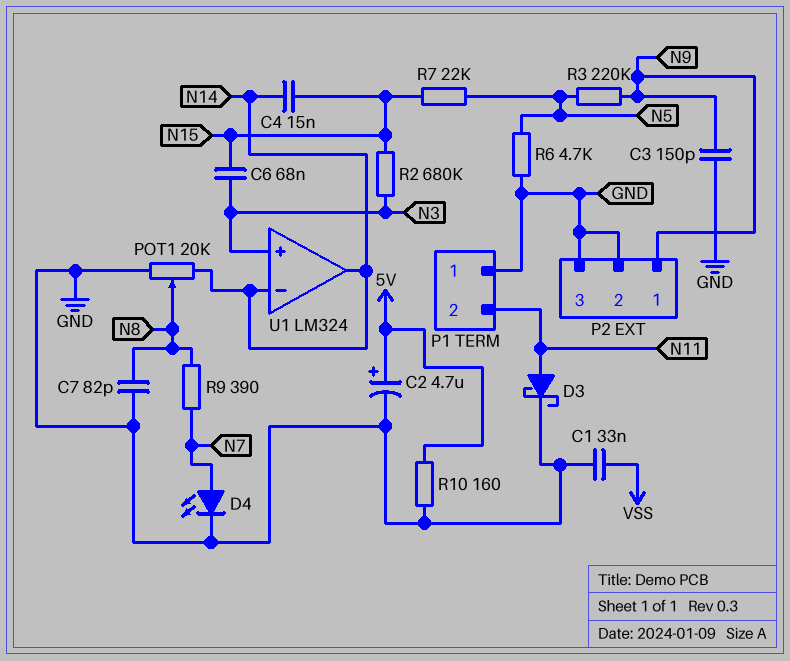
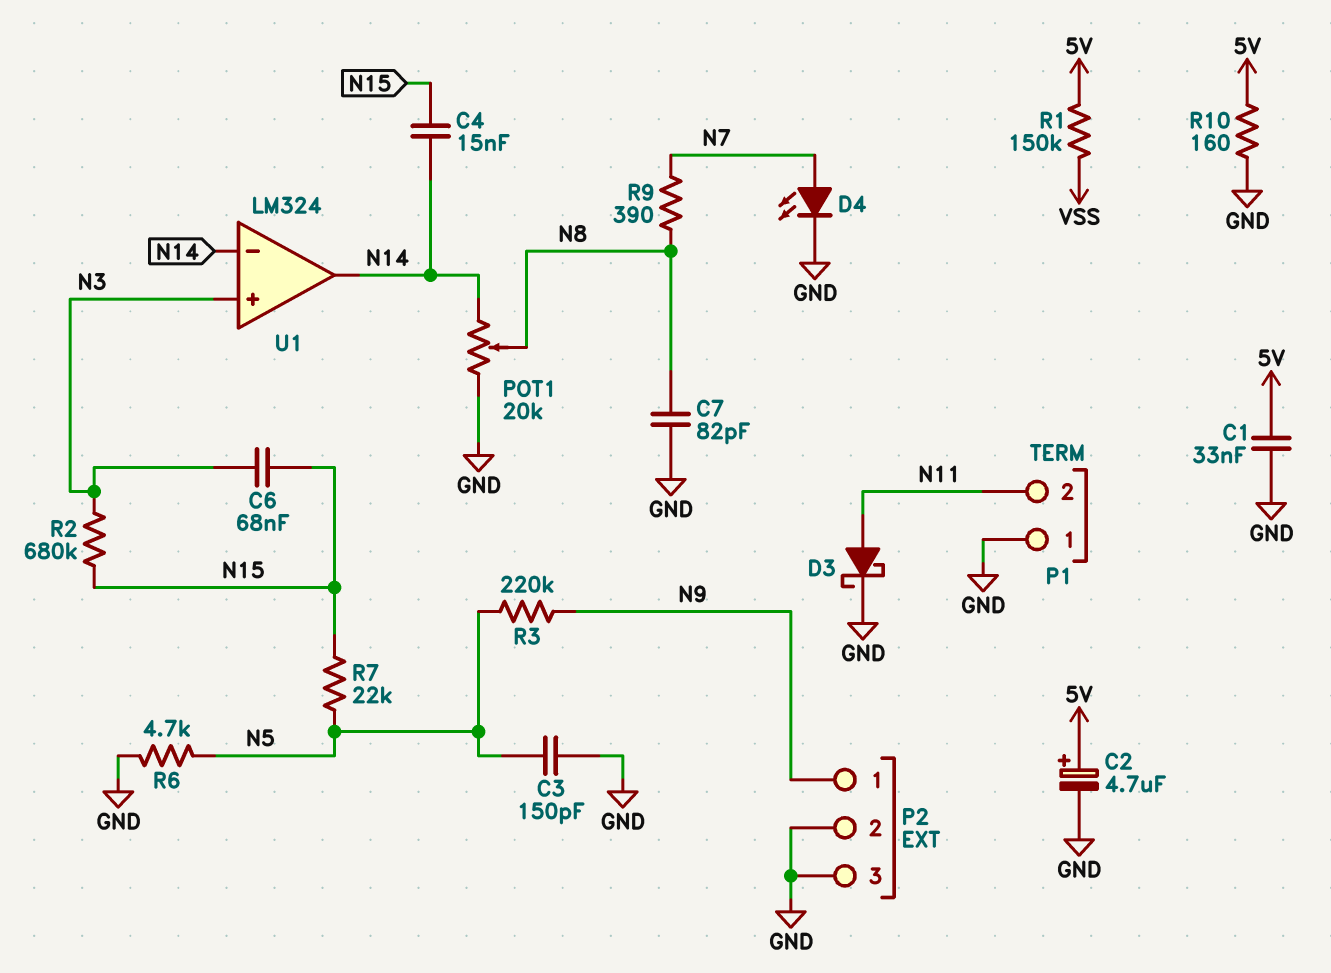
C1: 33nF (GND, VSS) -> 33nF (5V, GND)
C3: 150pF (GND, N9) -> 150pF (GND, N5)
R1: none -> 150k (5V, VSS)

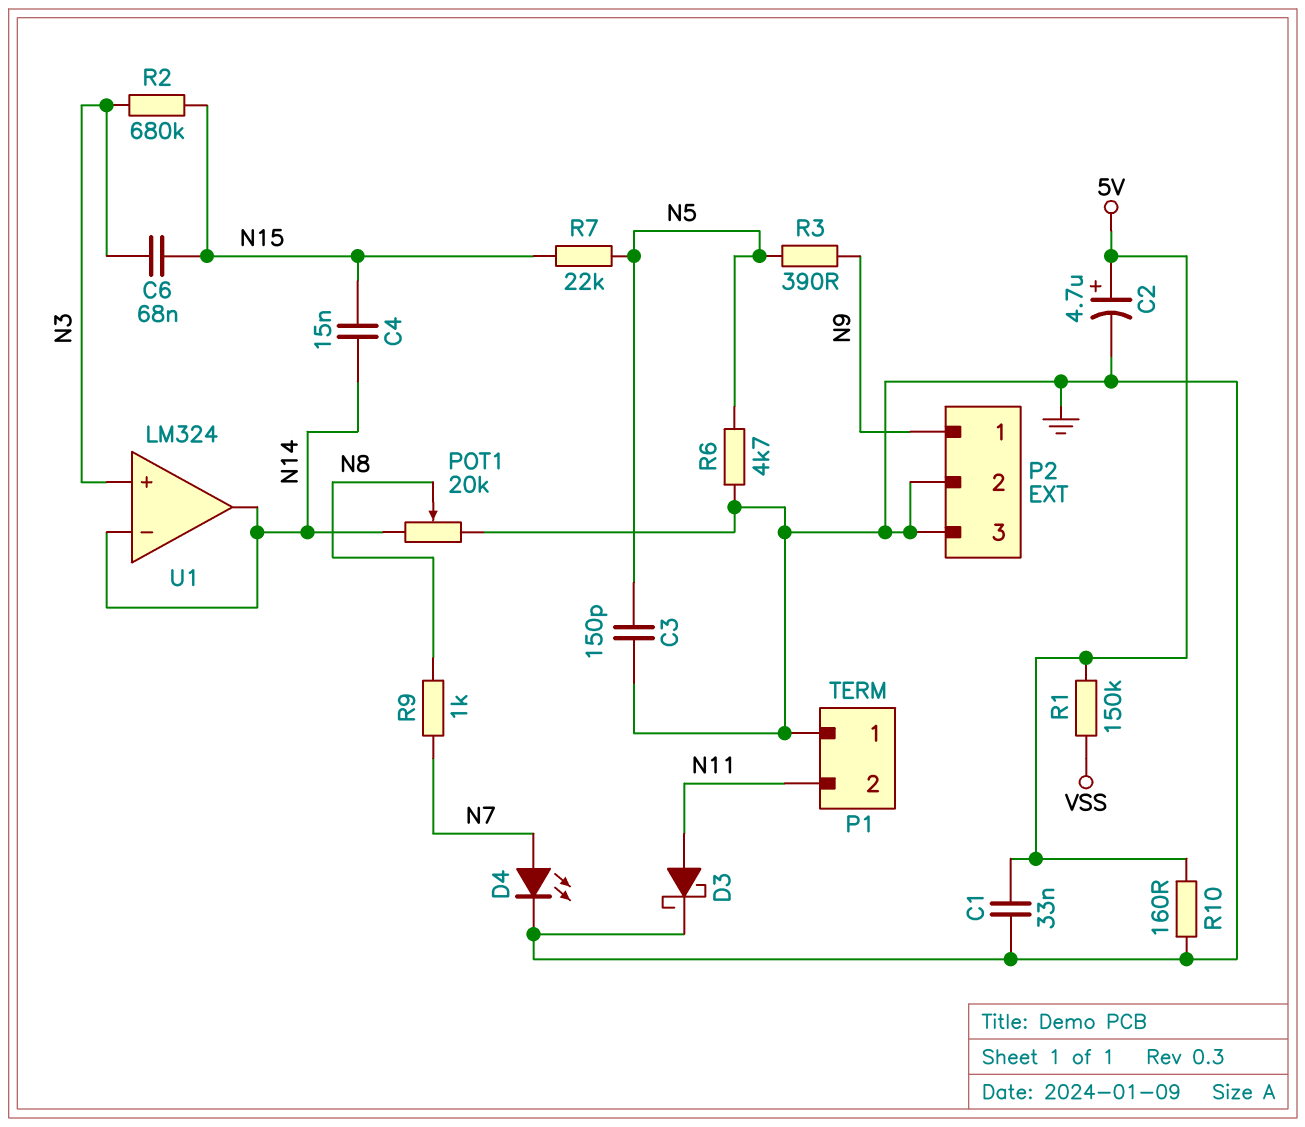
C7: 82pF (GND, N8) -> none
R3: 220k (N5, N9) -> 390 (N5, N9)
R9: 390 (N7, N8) -> 1k (N7, N8)

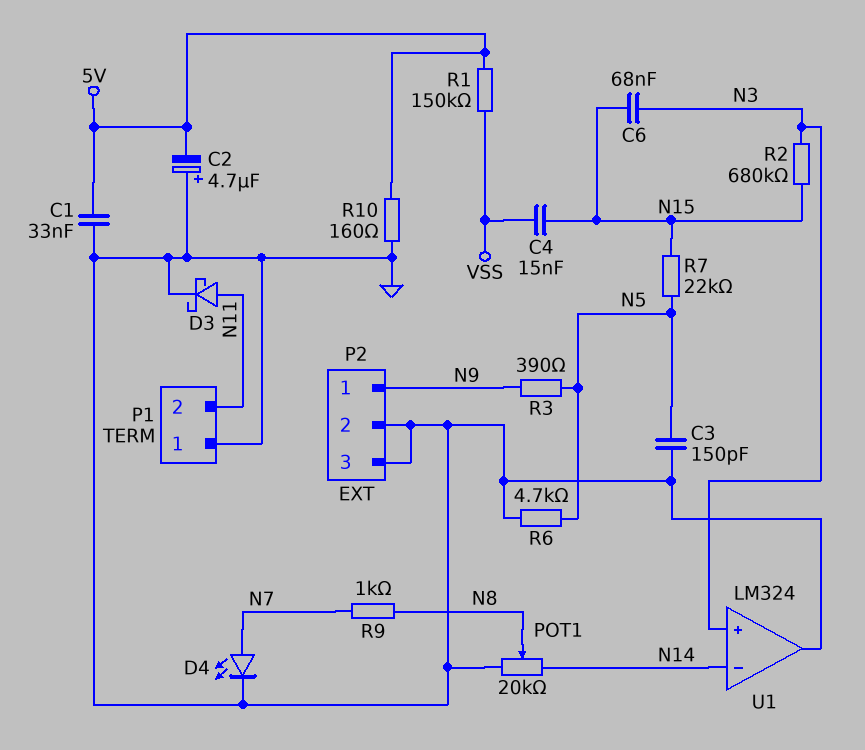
C2: 4.7uF (plus 5V, minus GND) -> 4.7uF (plus GND, minus 5V)
C4: 15nF (N14, N15) -> 15nF (N15, VSS)
U1 pin out: N14 -> GND

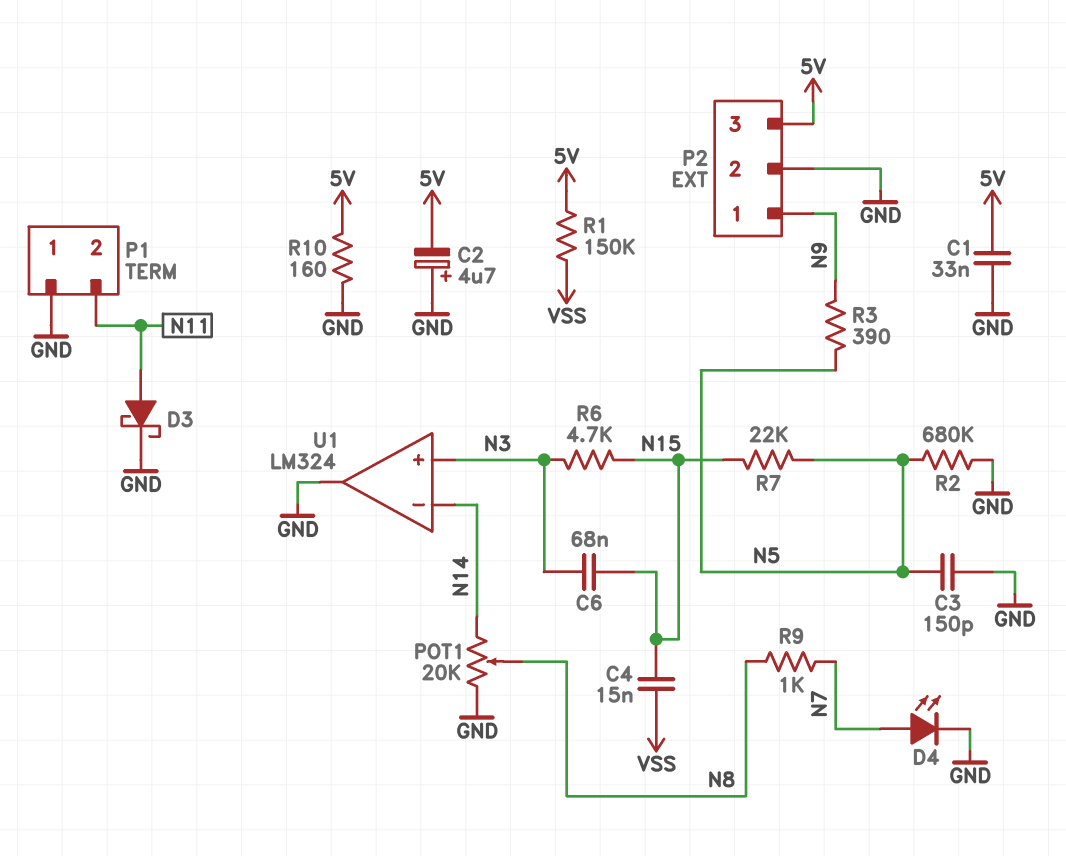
P2 pin 3: GND -> 5V
R2: 680k (N3, N15) -> 680k (GND, N5)
R6: 4.7k (GND, N5) -> 4.7k (N3, N15)

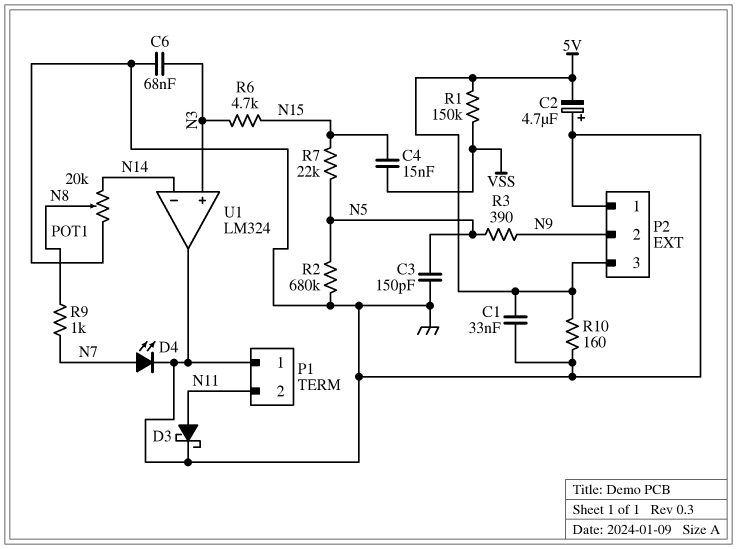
C6: 68nF (N3, N15) -> 68nF (GND, N3)
P2 pin 1: N9 -> GND
P2 pin 2: GND -> N9

